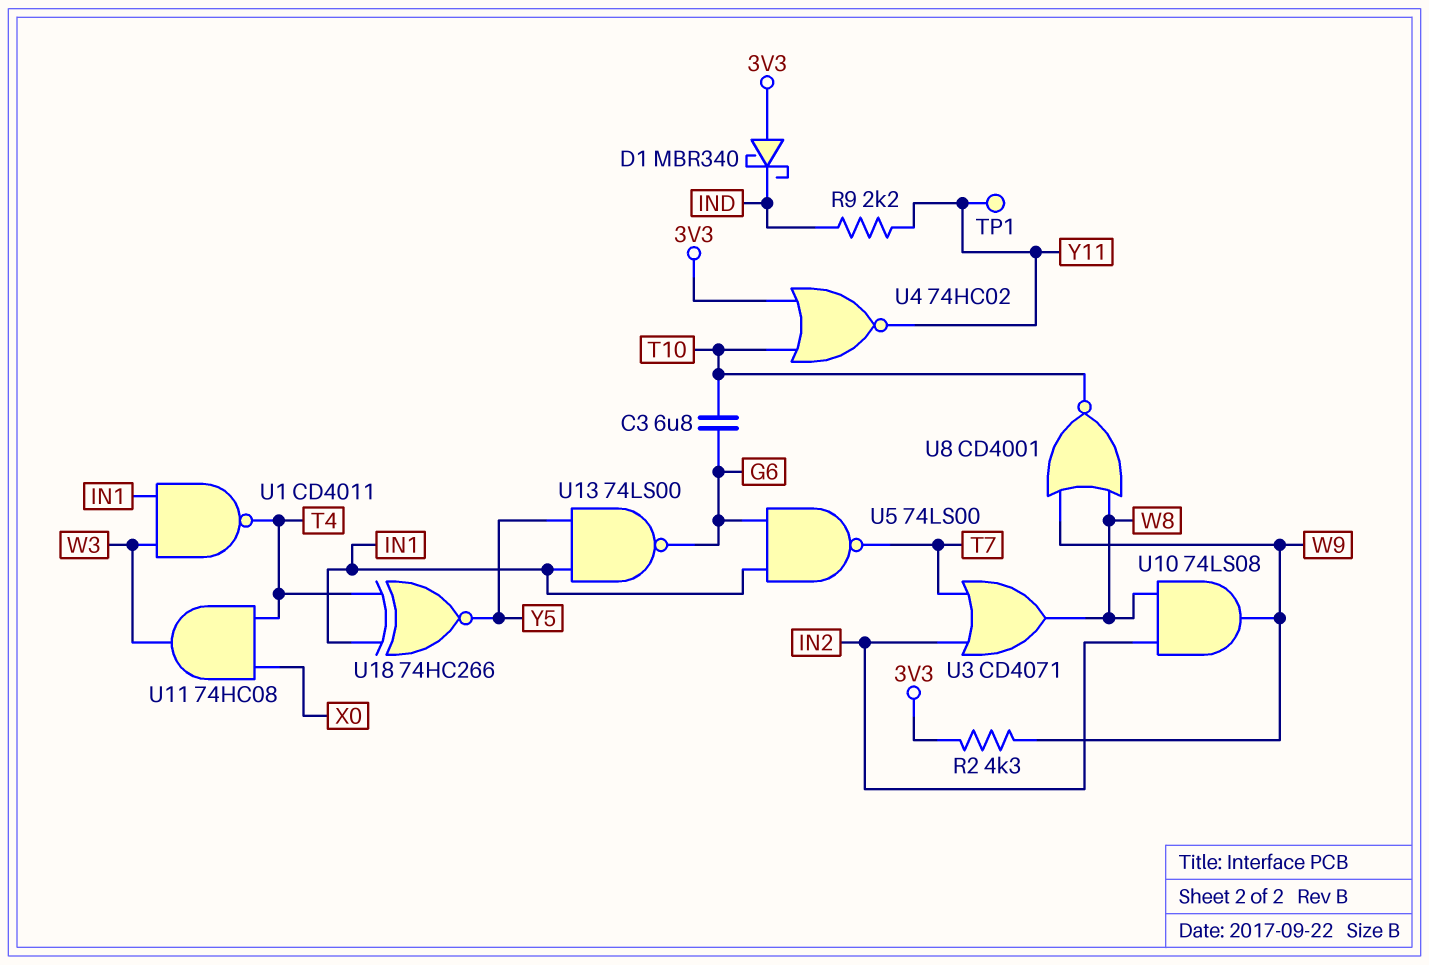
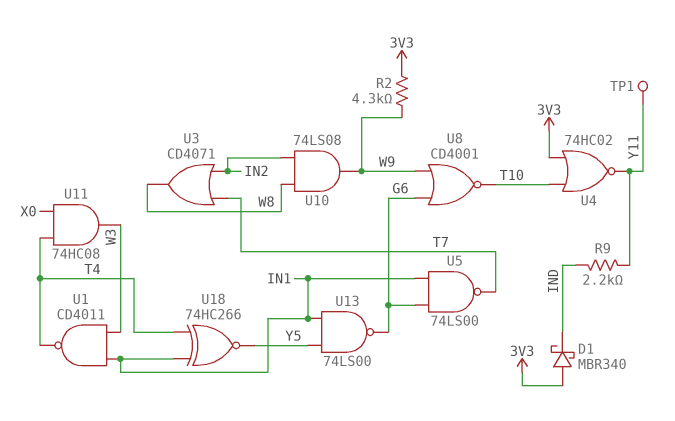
C3: 6.8uF (G6, T10) -> none
U8: NOR CD4001 (in W8, in W9, out T10) -> NOR CD4001 (in G6, in W9, out T10)

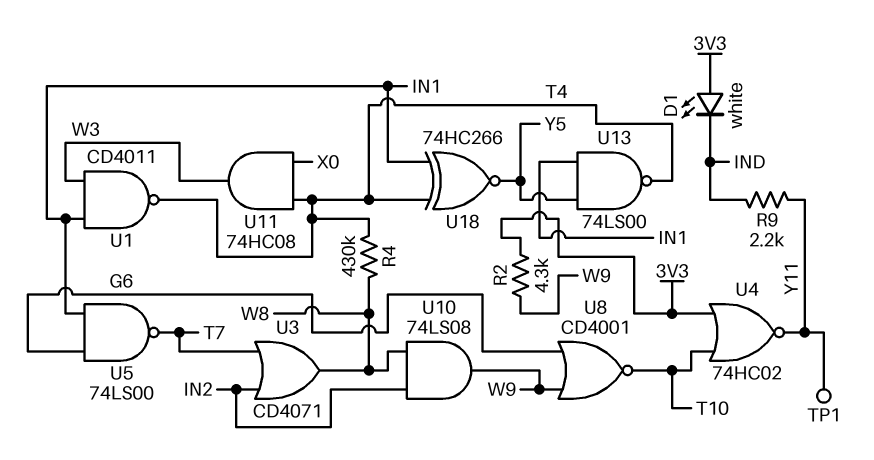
D1: schottky MBR340 (A 3V3, K IND) -> LED white (A 3V3, K IND)
R4: none -> 430k (T4, W8)
U13: NAND 74LS00 (in IN1, in Y5, out G6) -> NAND 74LS00 (in IN1, in Y5, out T4)

